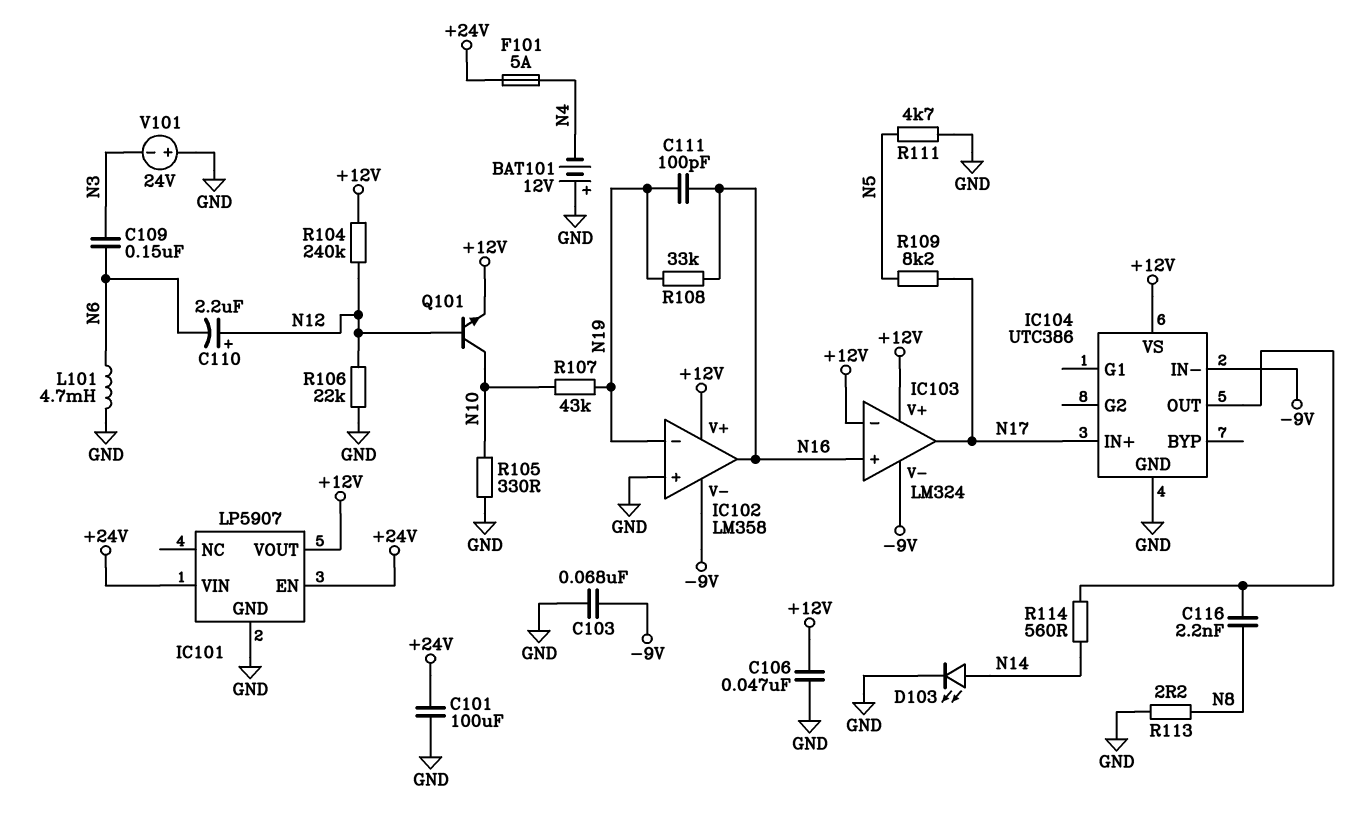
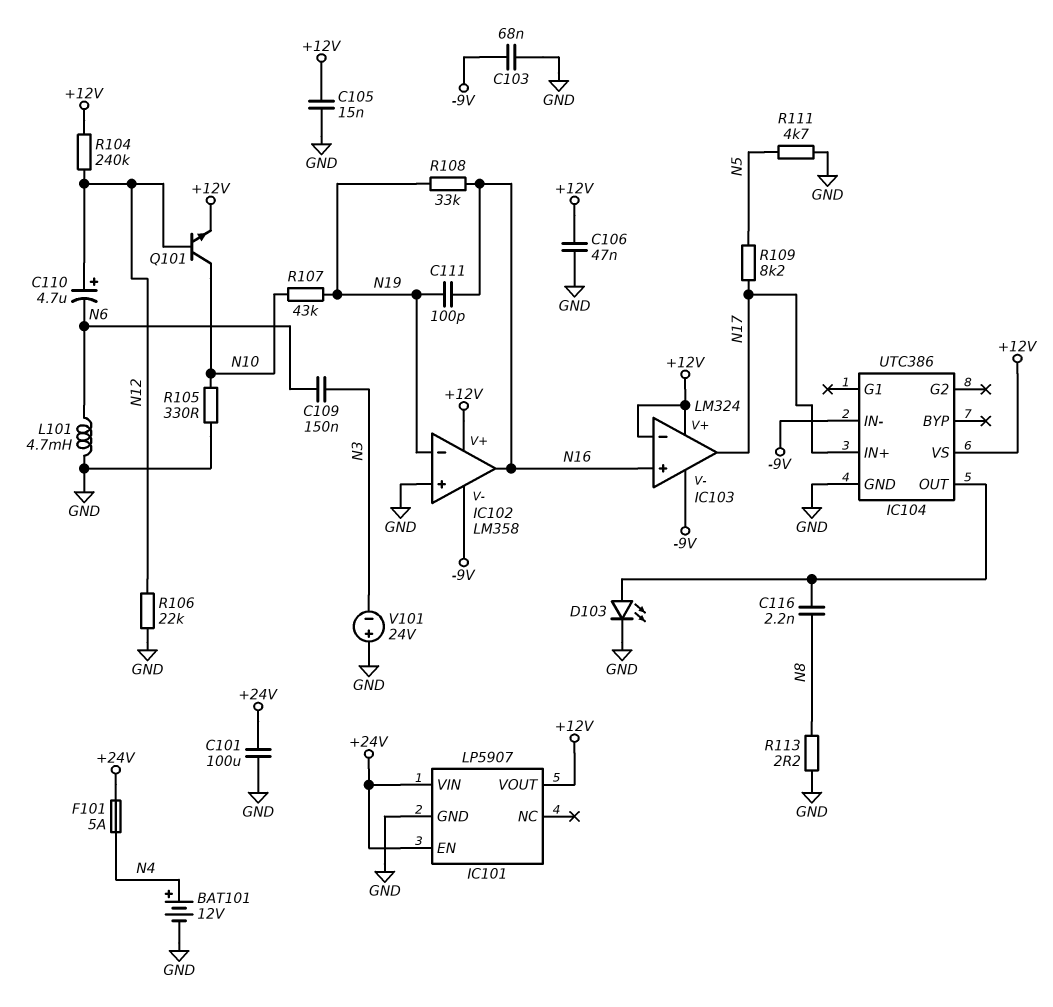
BAT101: 12V (plus GND, minus N4) -> 12V (plus N4, minus GND)
C105: none -> 15nF (+12V, GND)
C110: 2.2uF (plus N12, minus N6) -> 4.7uF (plus N12, minus N6)
D103: LED (A N14, K GND) -> LED (A IC104/OUT, K GND)
R114: 560 (IC104/OUT, N14) -> none

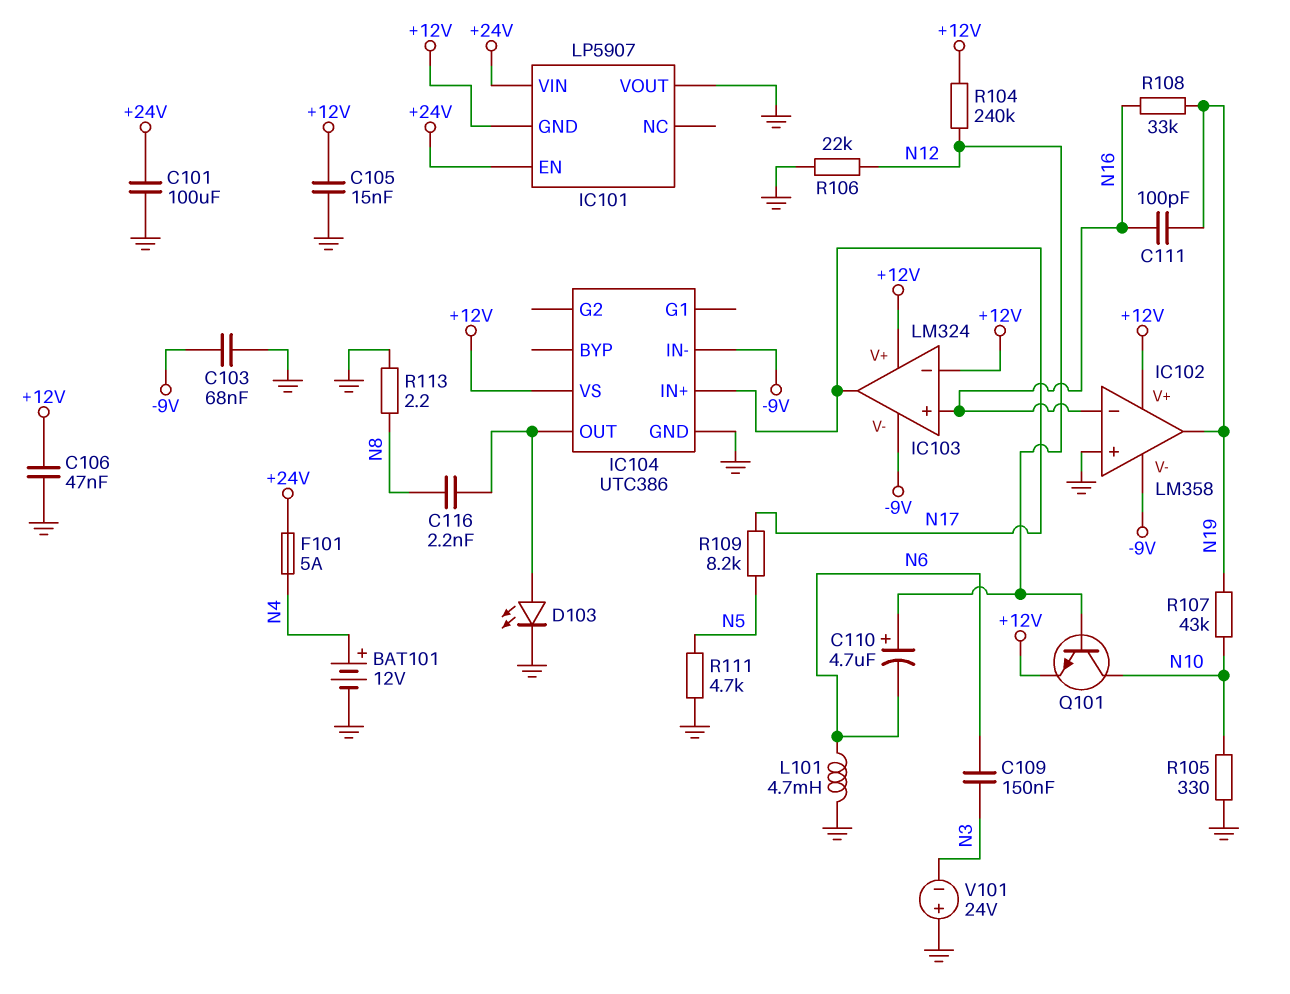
IC101 pin GND: GND -> +12V
IC101 pin VOUT: +12V -> GND
IC102 pin in-: N19 -> N16
IC102 pin out: N16 -> N19

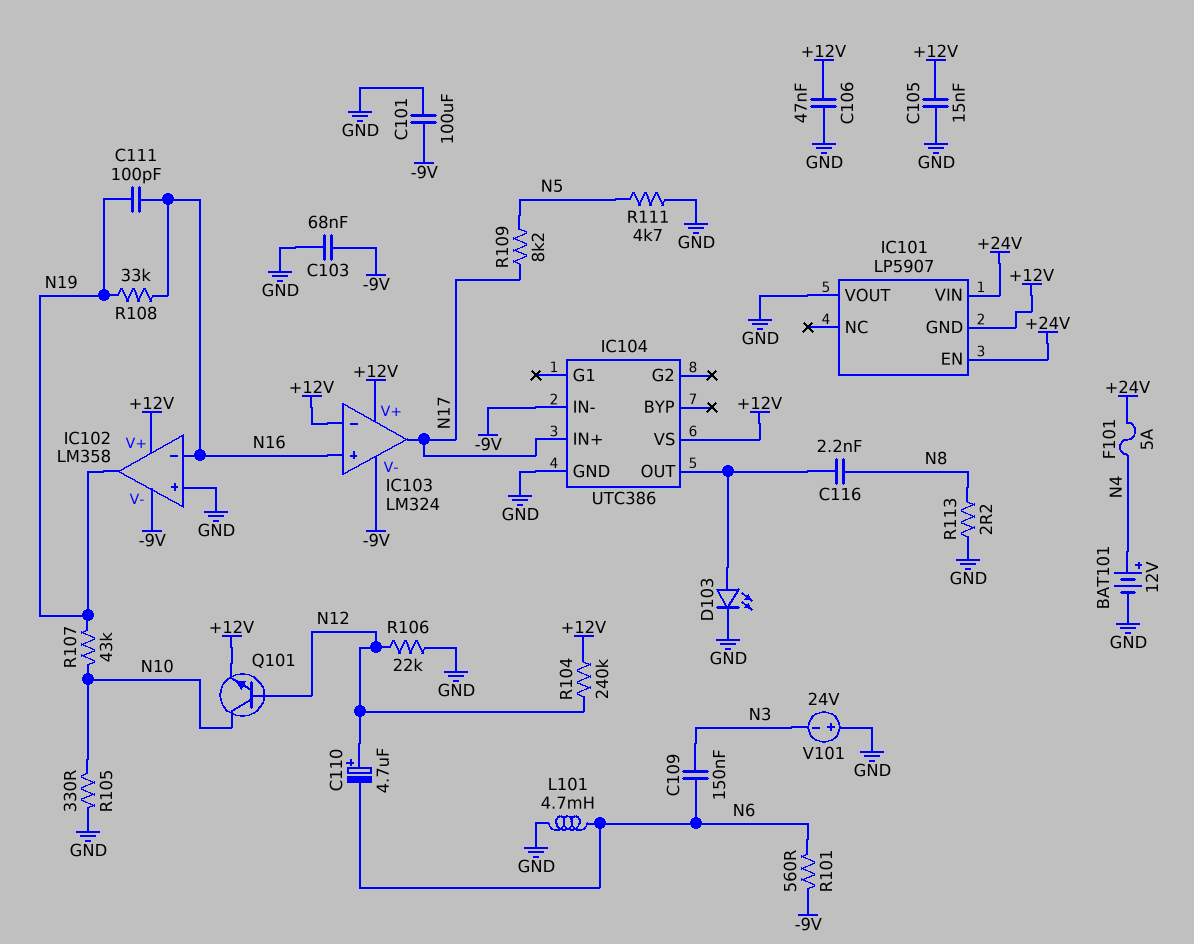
C101: 100uF (+24V, GND) -> 100uF (-9V, GND)
R101: none -> 560 (-9V, N6)

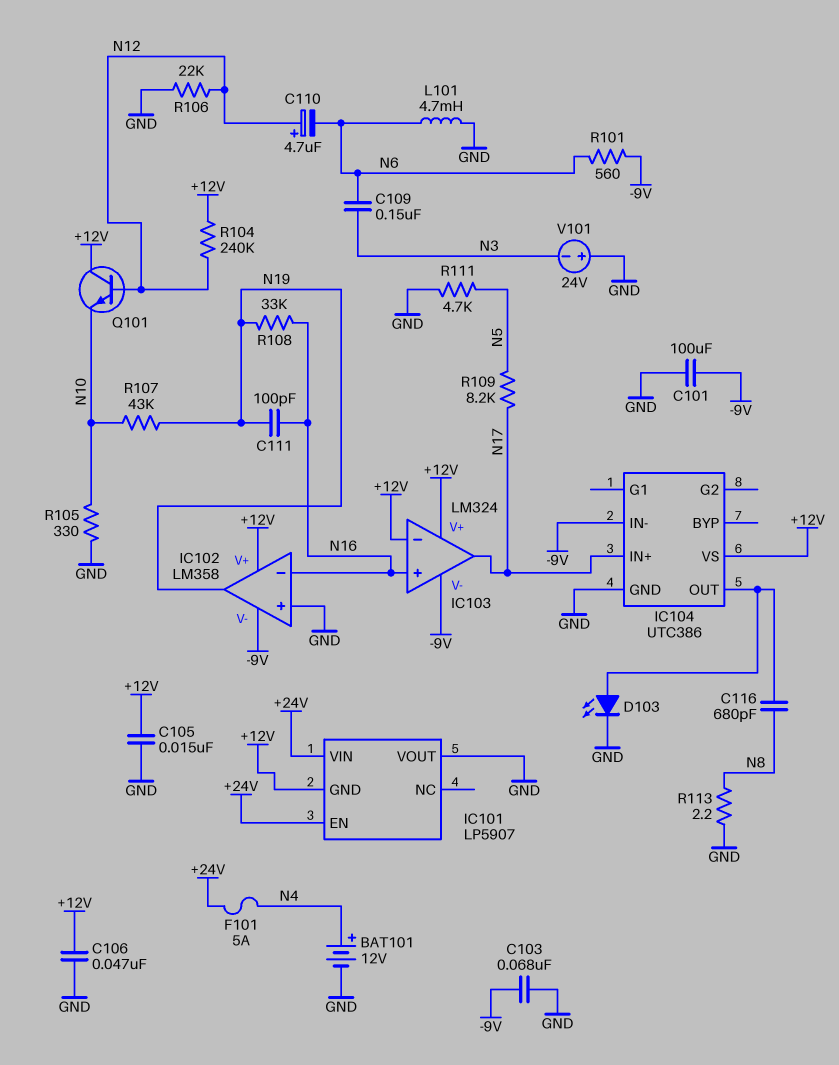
C116: 2.2nF (IC104/OUT, N8) -> 680pF (IC104/OUT, N8)
Q101: NPN (B N12, C N10, E +12V) -> NPN (B N12, C +12V, E N10)

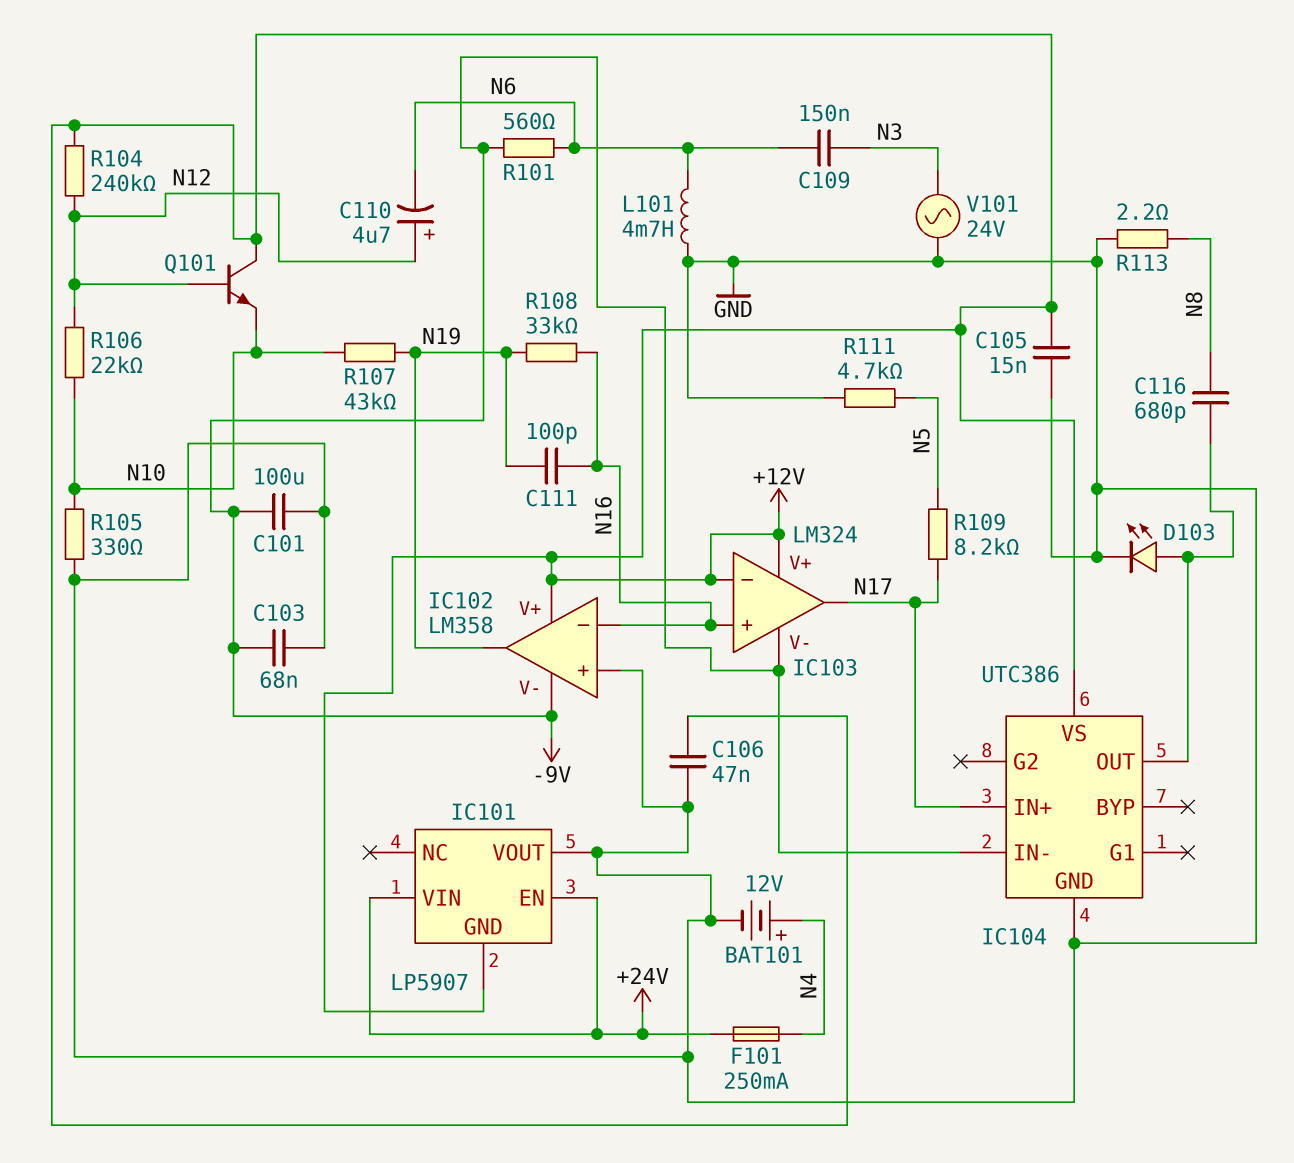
F101: 5A (+24V, N4) -> 250mA (+24V, N4)
R106: 22k (GND, N12) -> 22k (N10, N12)
V101: 24V (plus GND, minus N3) -> AC 24V (GND, N3)

